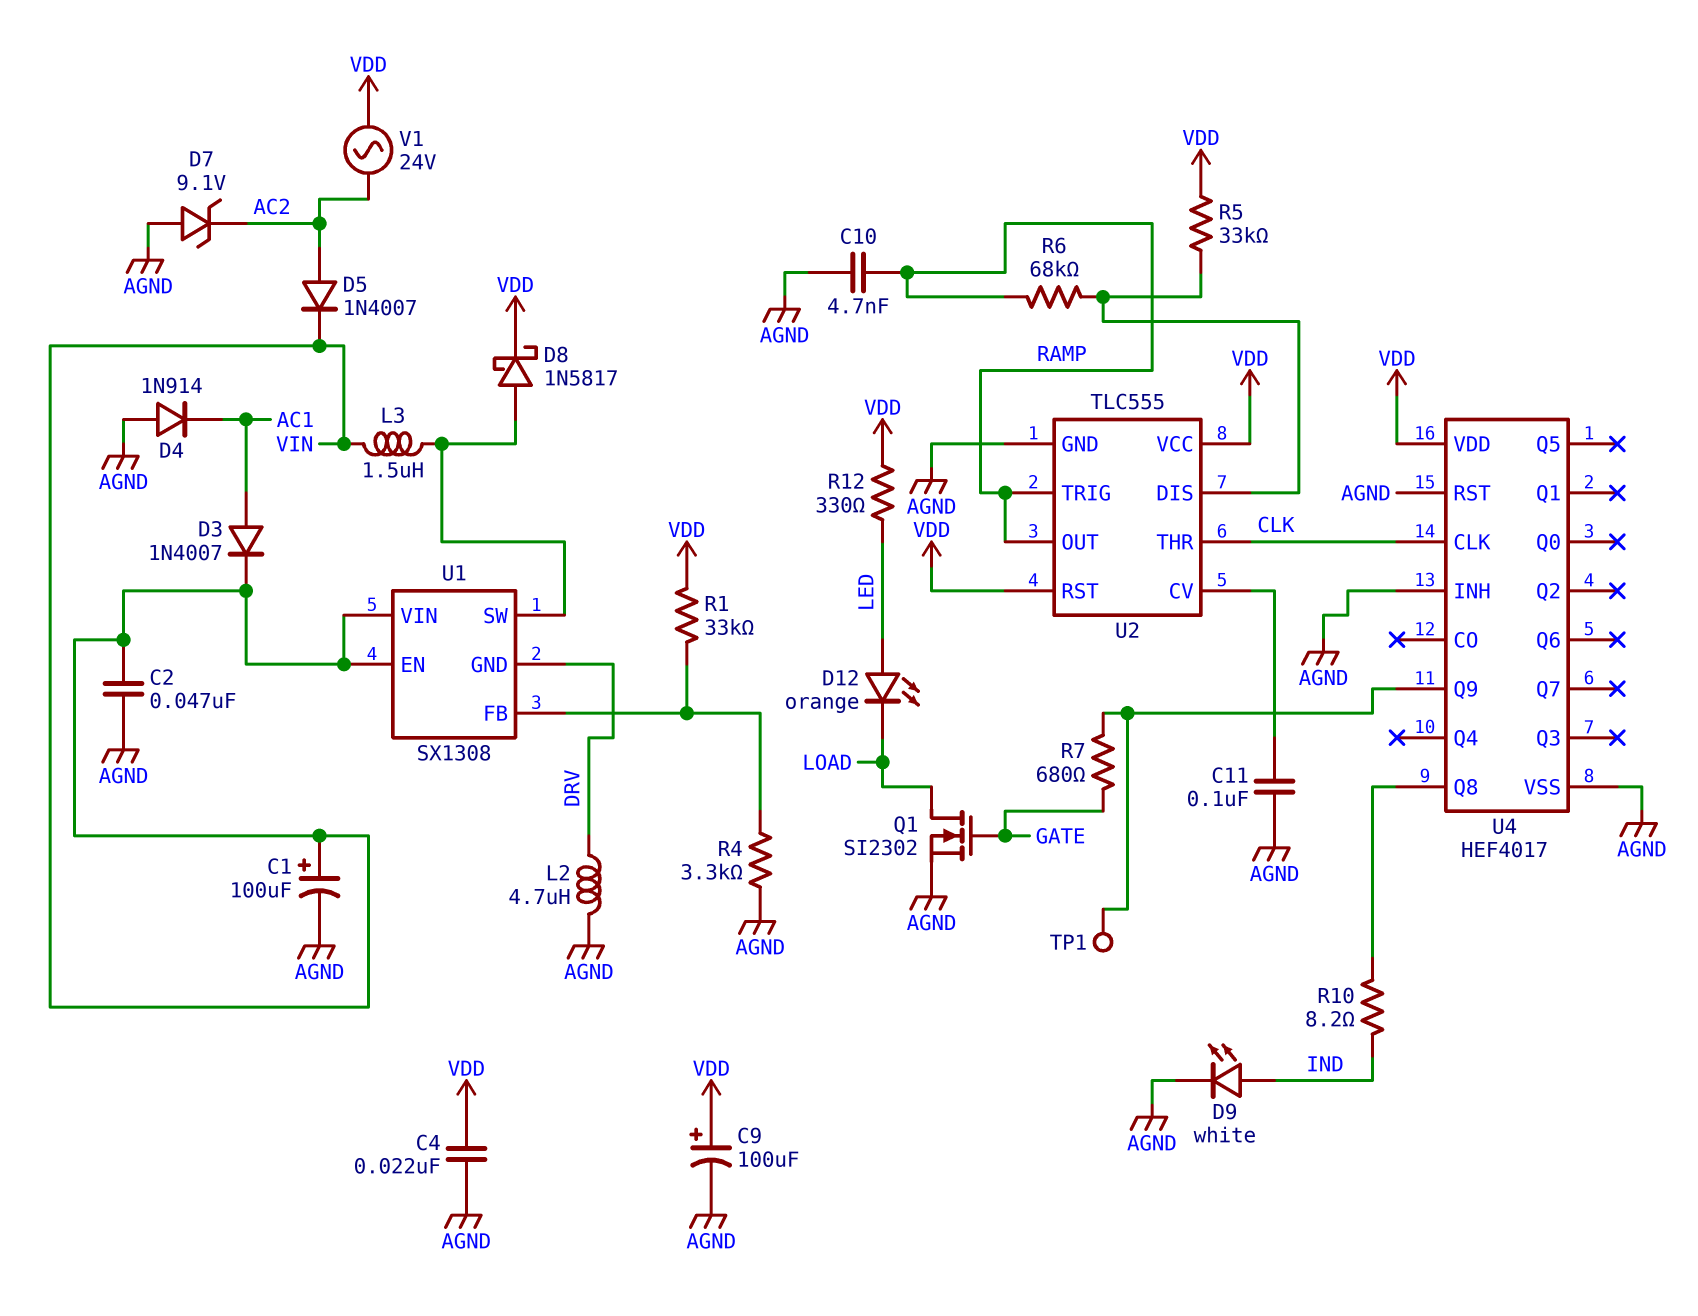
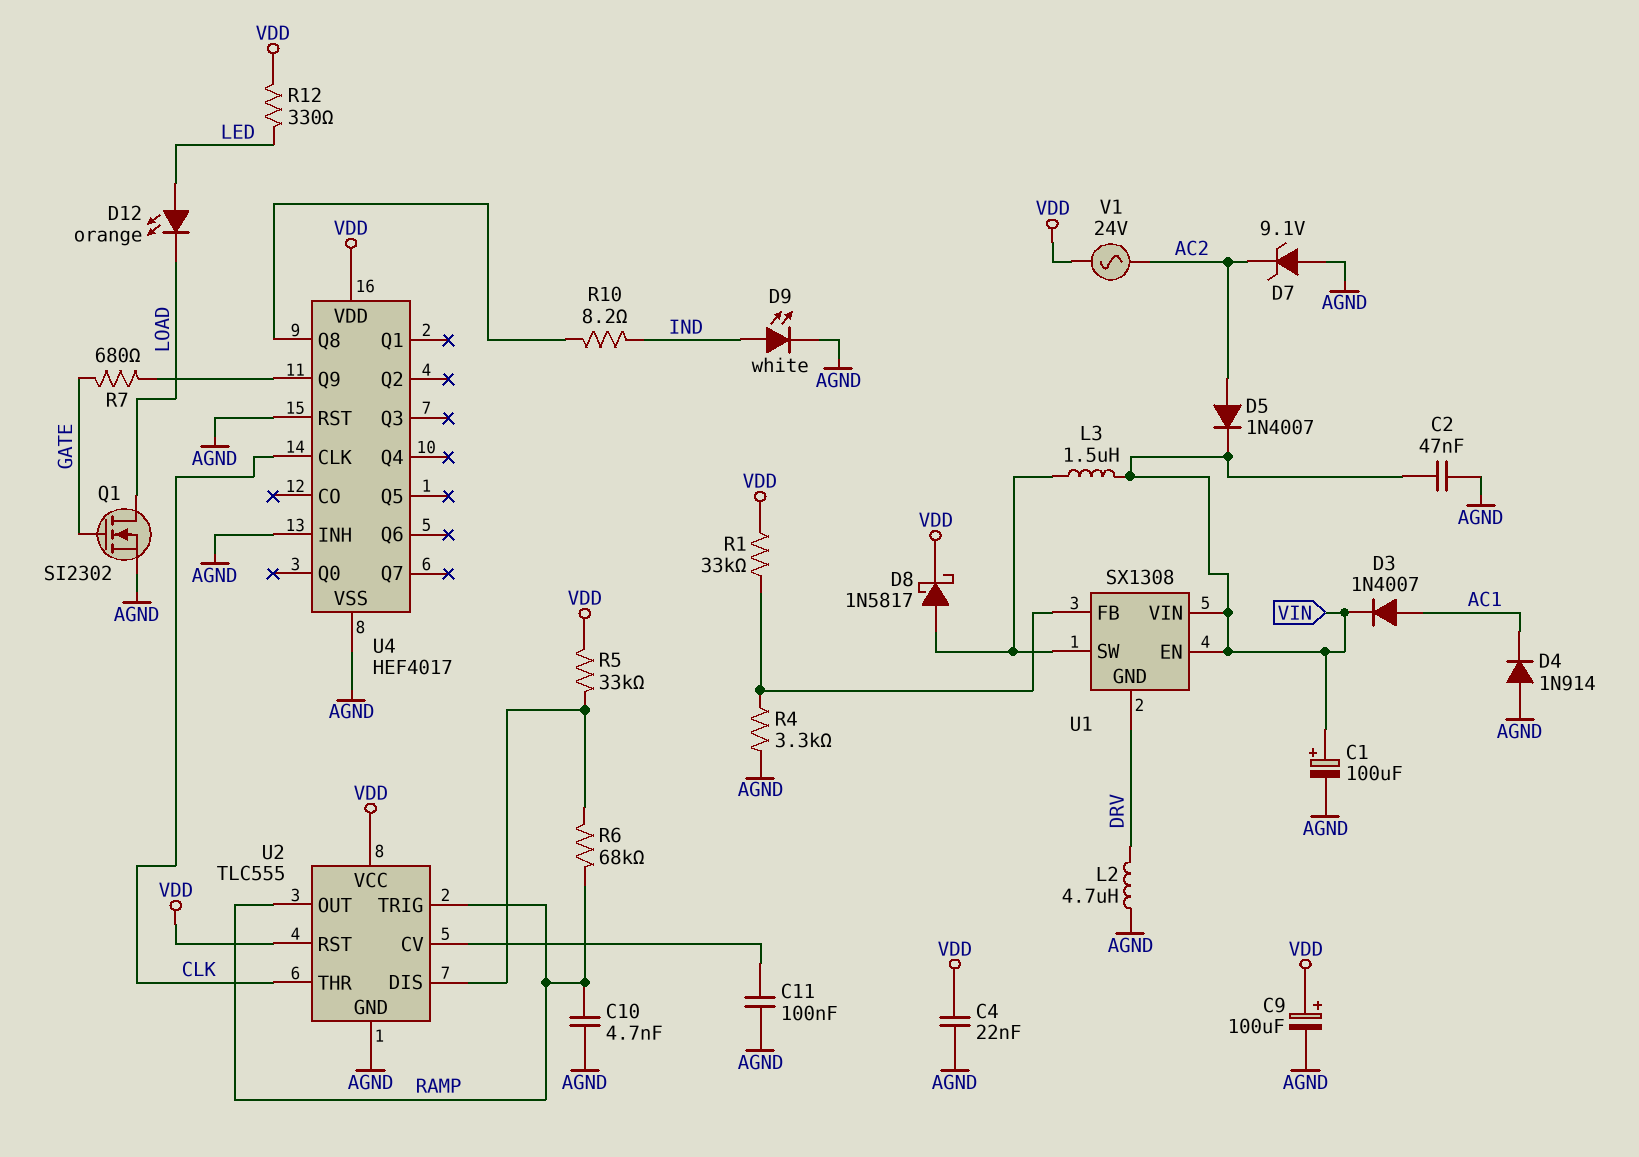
TP1: test point (U4/Q9) -> none

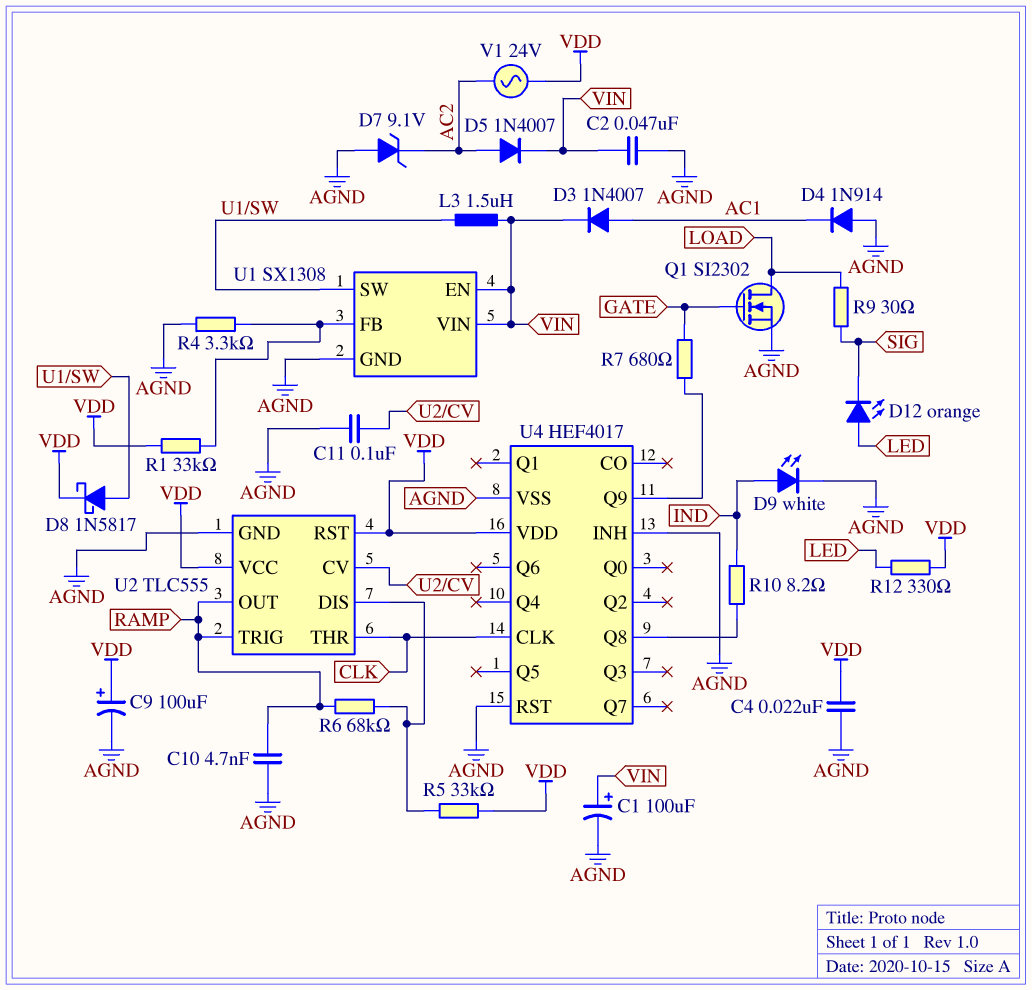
D12: LED orange (A LED, K LOAD) -> LED orange (A LED, K SIG)
L2: 4.7uH (AGND, DRV) -> none
R9: none -> 30 (LOAD, SIG)
U1 pin GND: DRV -> AGND

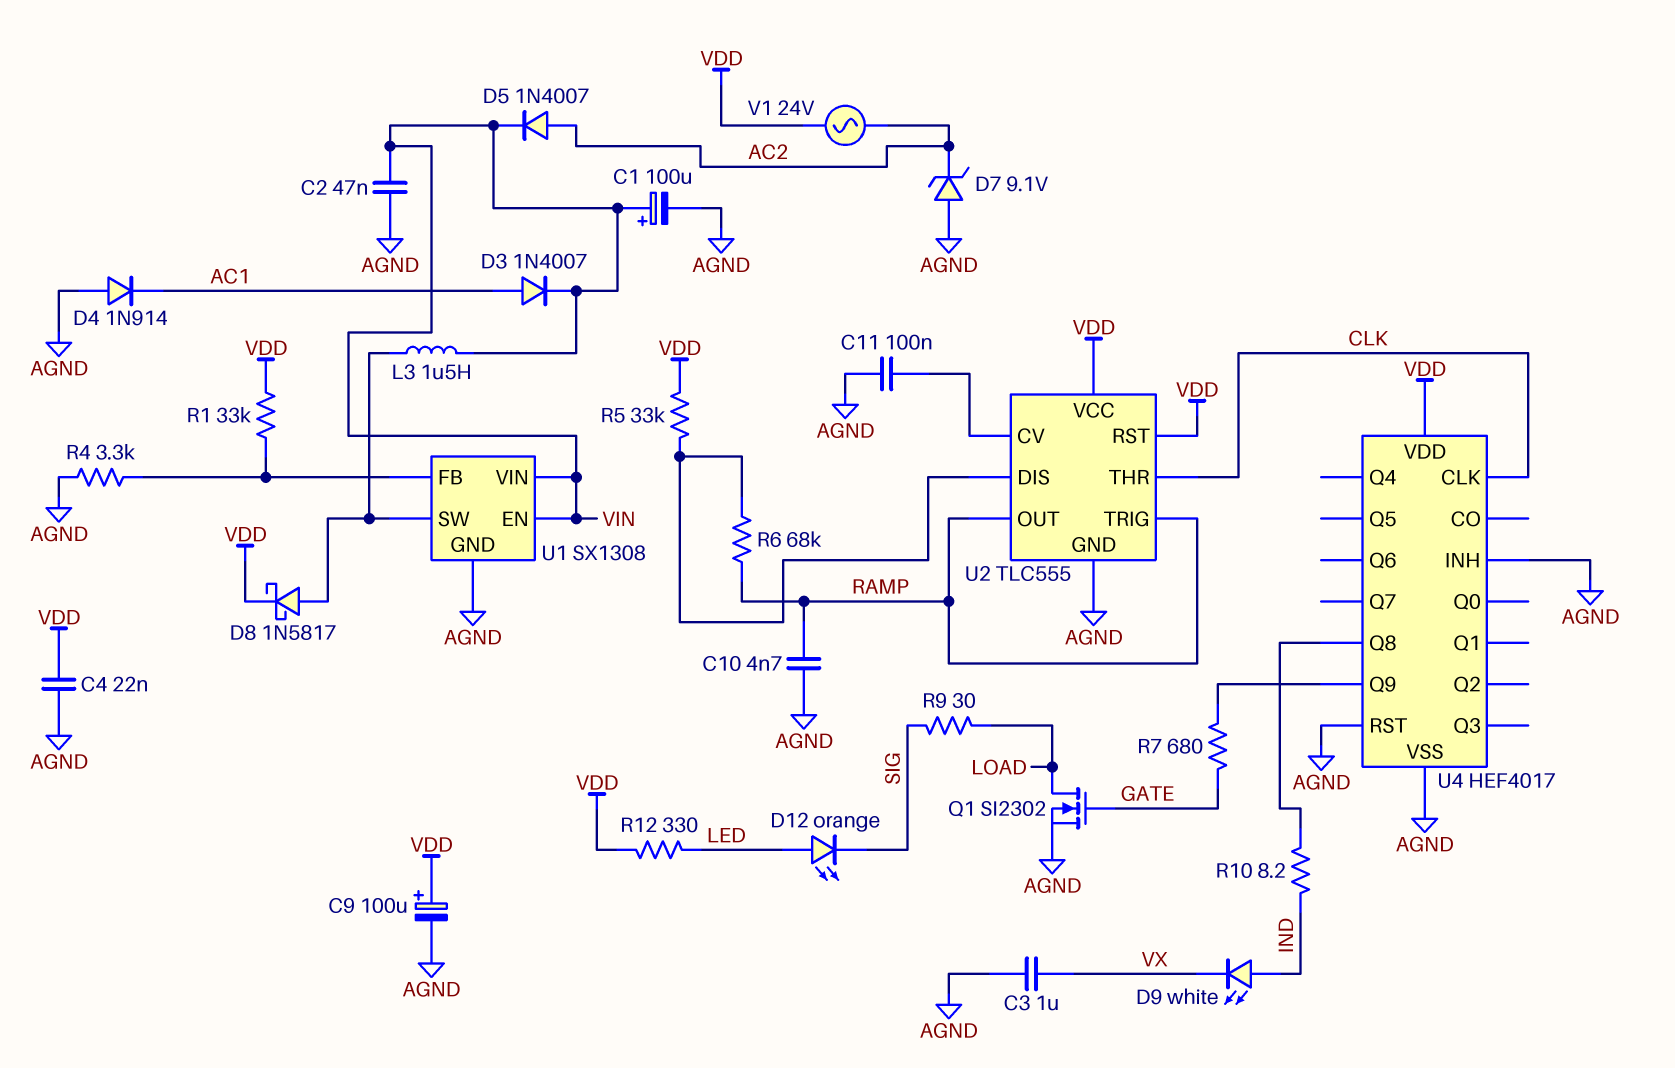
C3: none -> 1uF (AGND, VX)
D9: LED white (A IND, K AGND) -> LED white (A IND, K VX)

